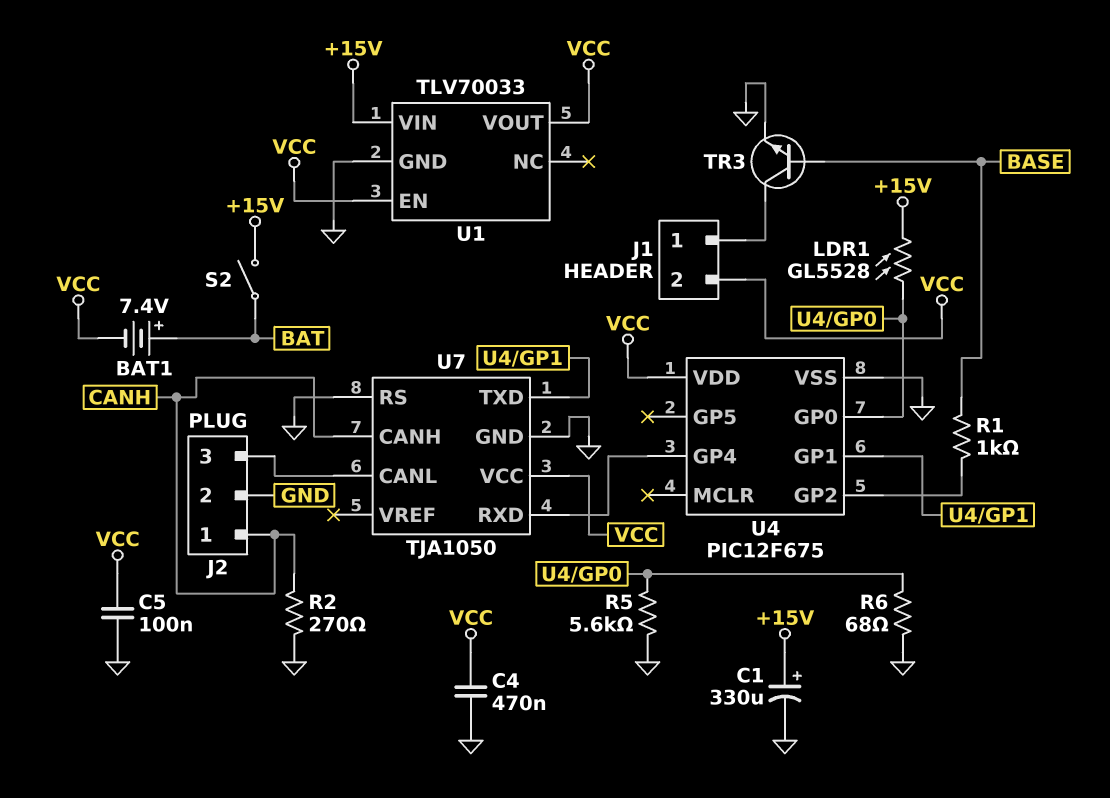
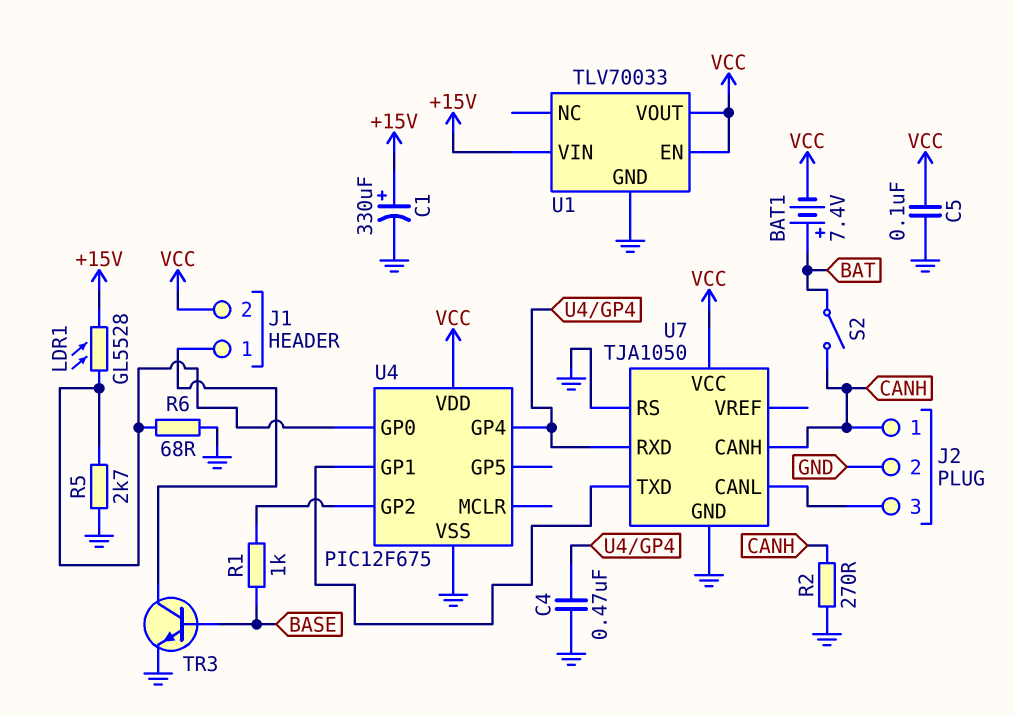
C4: 470nF (GND, VCC) -> 470nF (GND, U4/GP4)
R5: 5.6k (GND, U4/GP0) -> 2.7k (GND, U4/GP0)
S2: switch (+15V, BAT) -> switch (BAT, CANH)

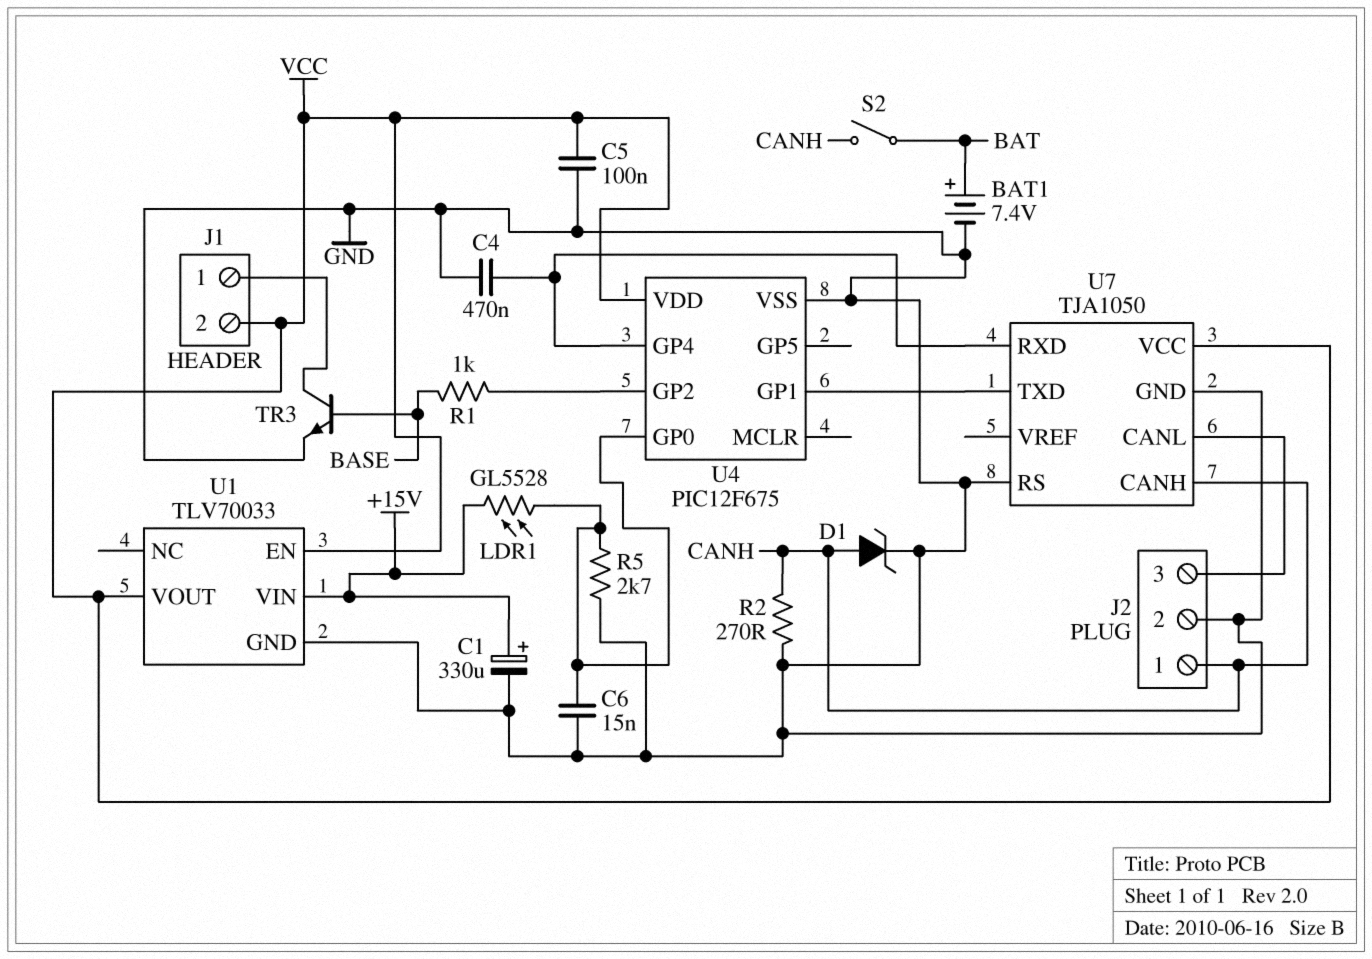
BAT1: 7.4V (plus BAT, minus VCC) -> 7.4V (plus BAT, minus GND)
C6: none -> 15nF (GND, U4/GP0)
D1: none -> zener (A CANH, K GND)
R6: 68 (GND, U4/GP0) -> none

